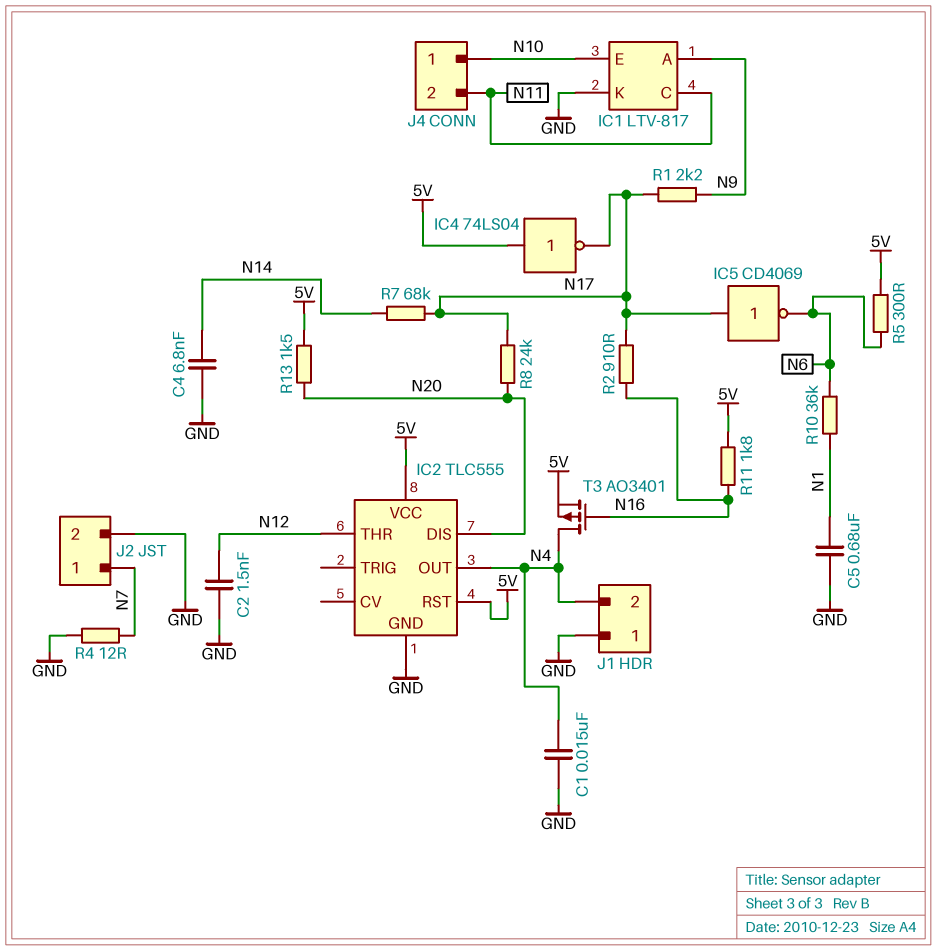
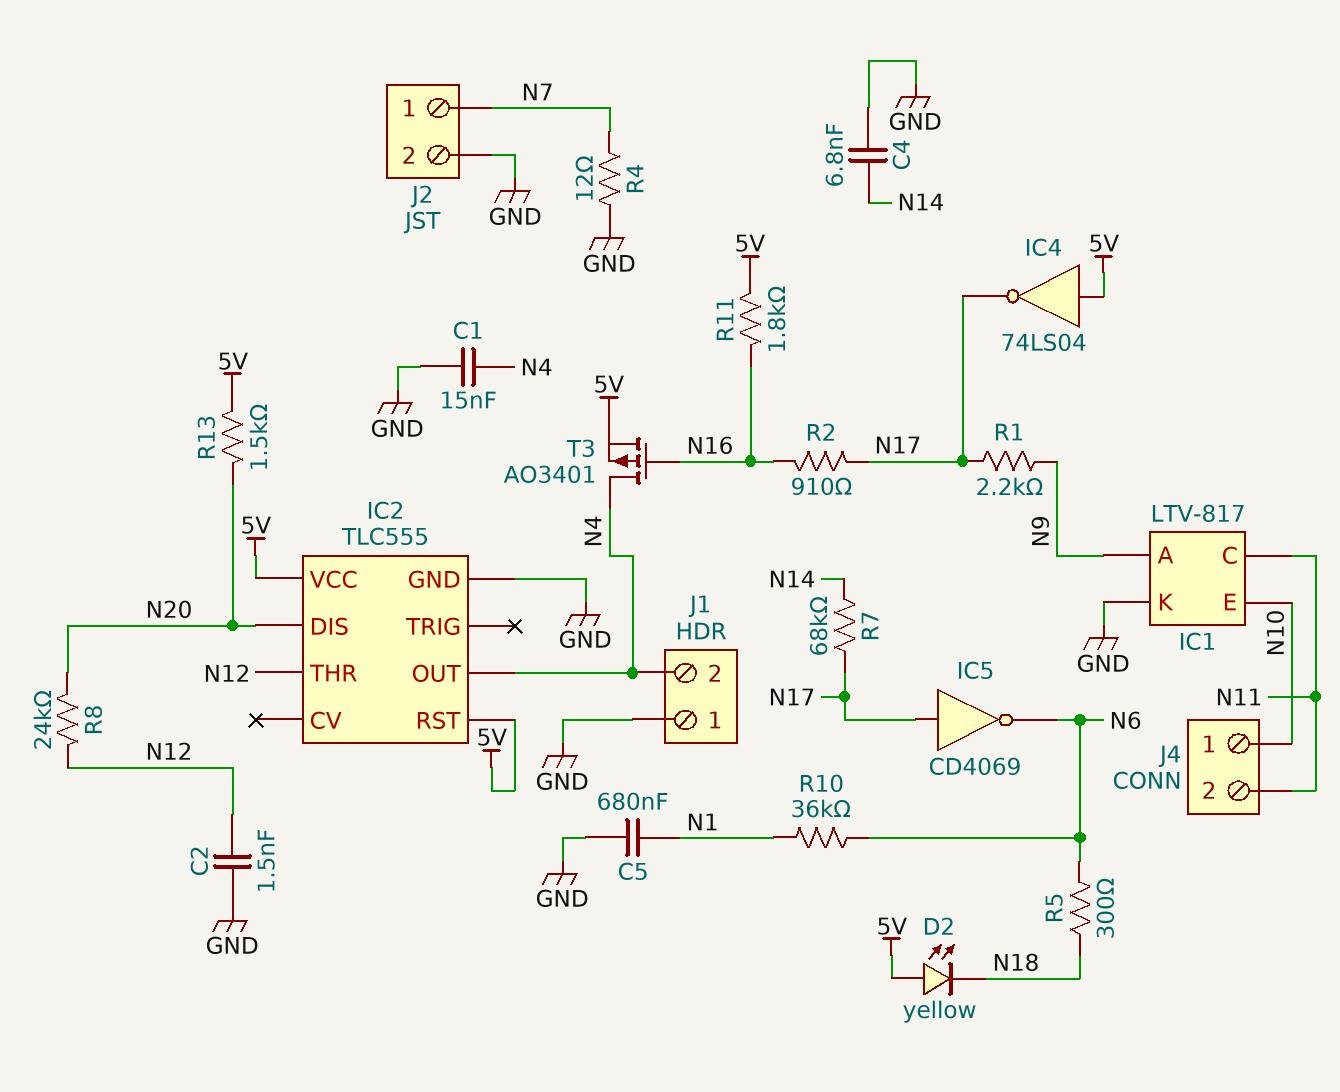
D2: none -> LED yellow (A 5V, K N18)
R5: 300 (5V, N6) -> 300 (N6, N18)
R8: 24k (N17, N20) -> 24k (N12, N20)

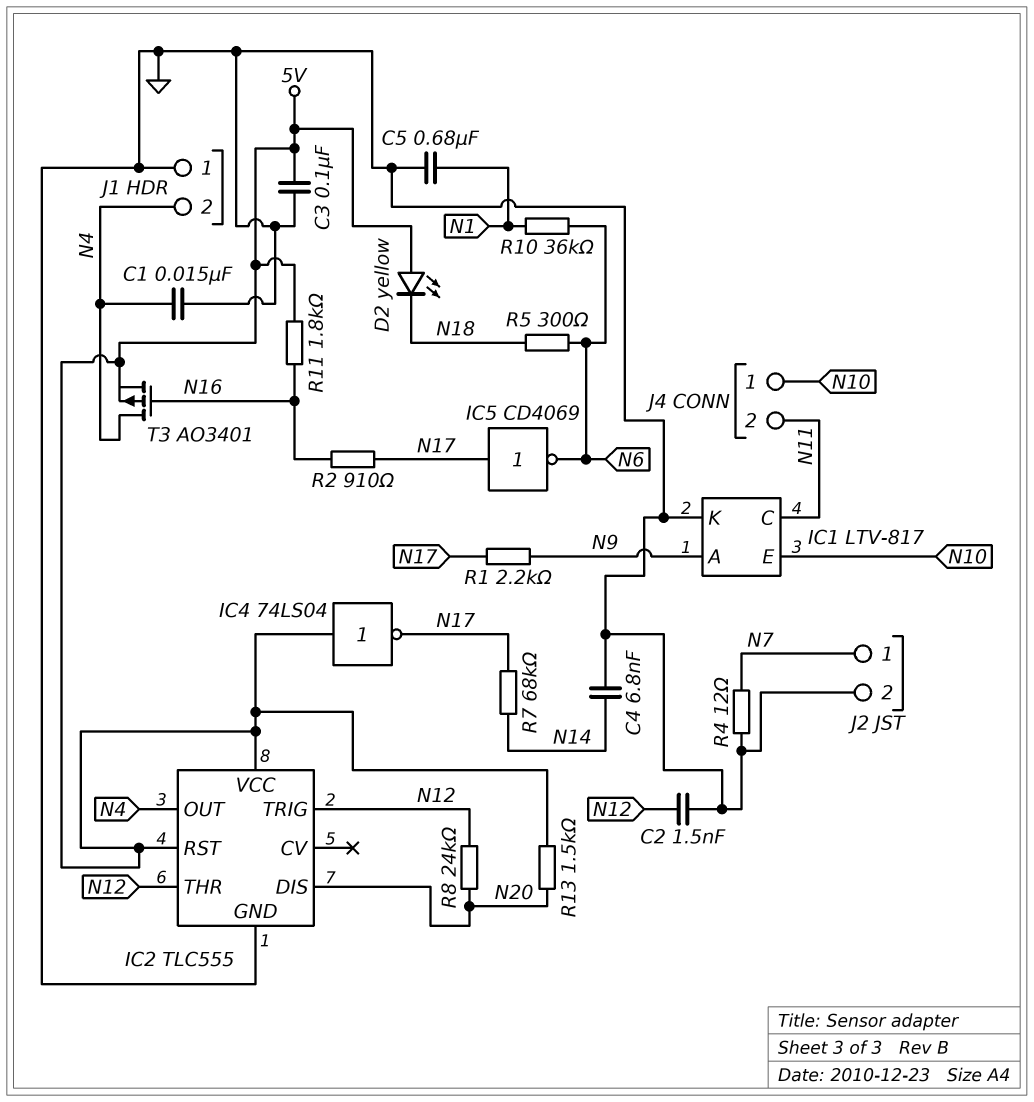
C3: none -> 100nF (5V, GND)
IC2 pin TRIG: none -> N12

